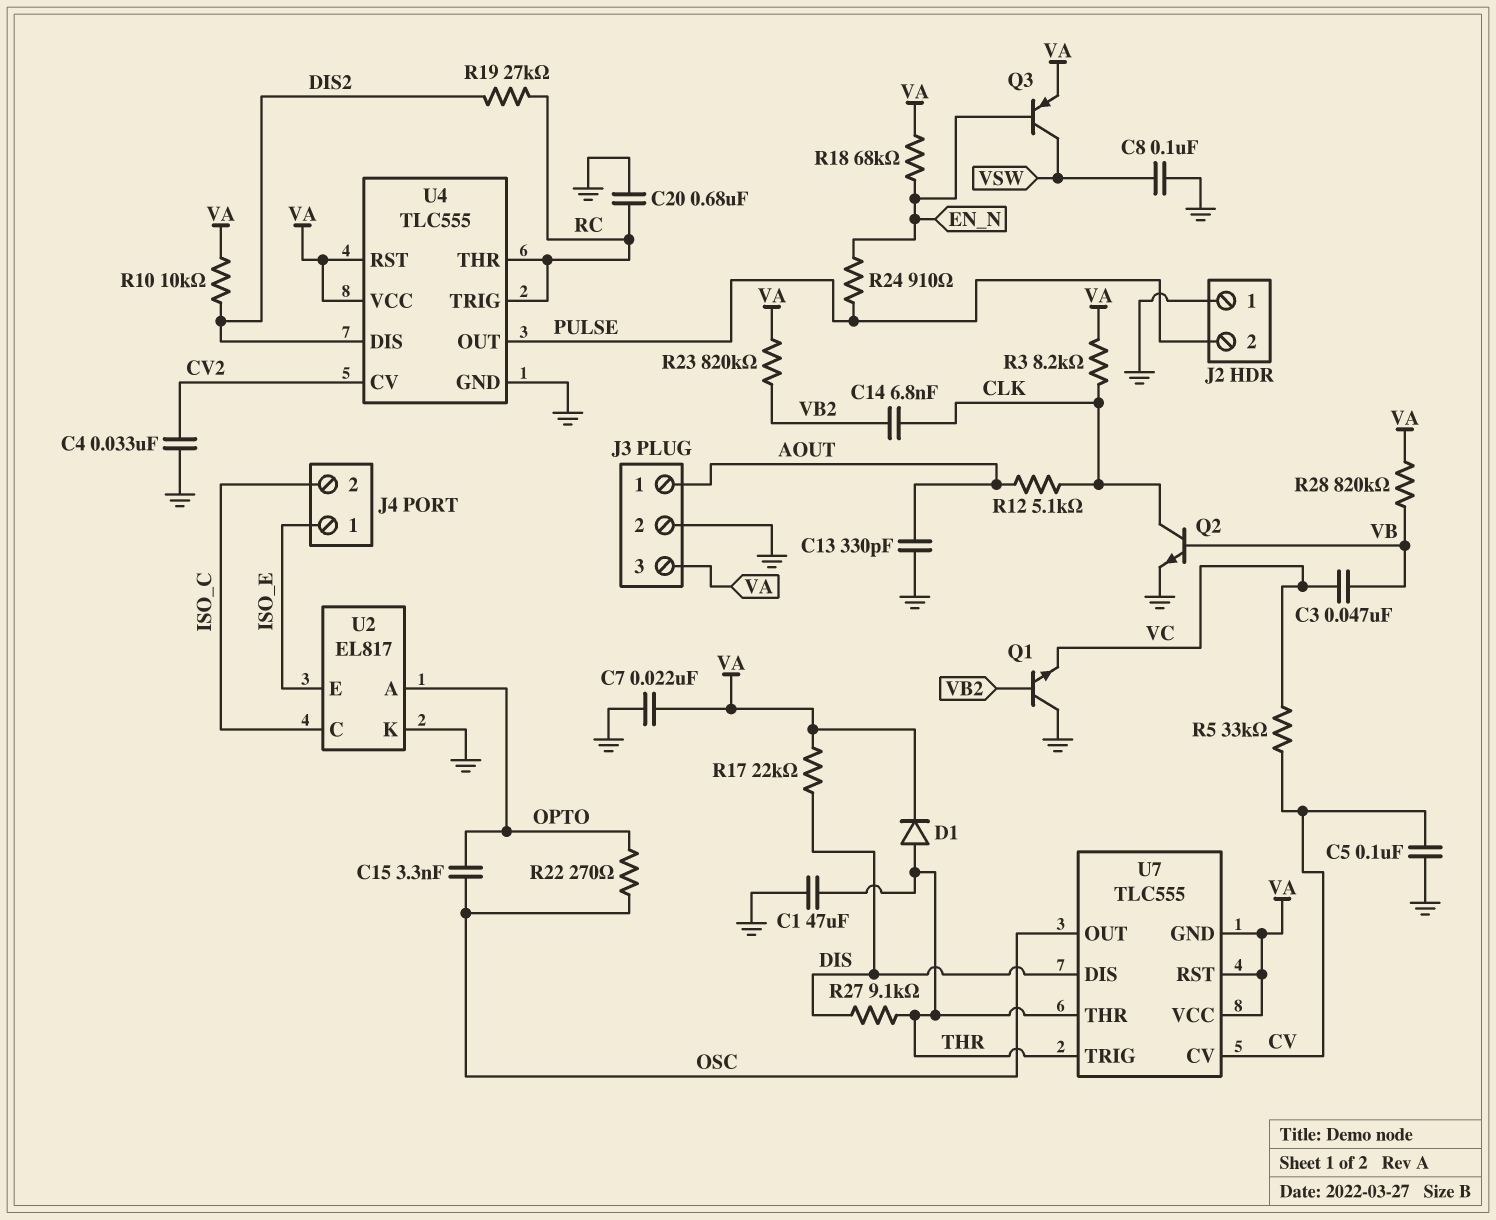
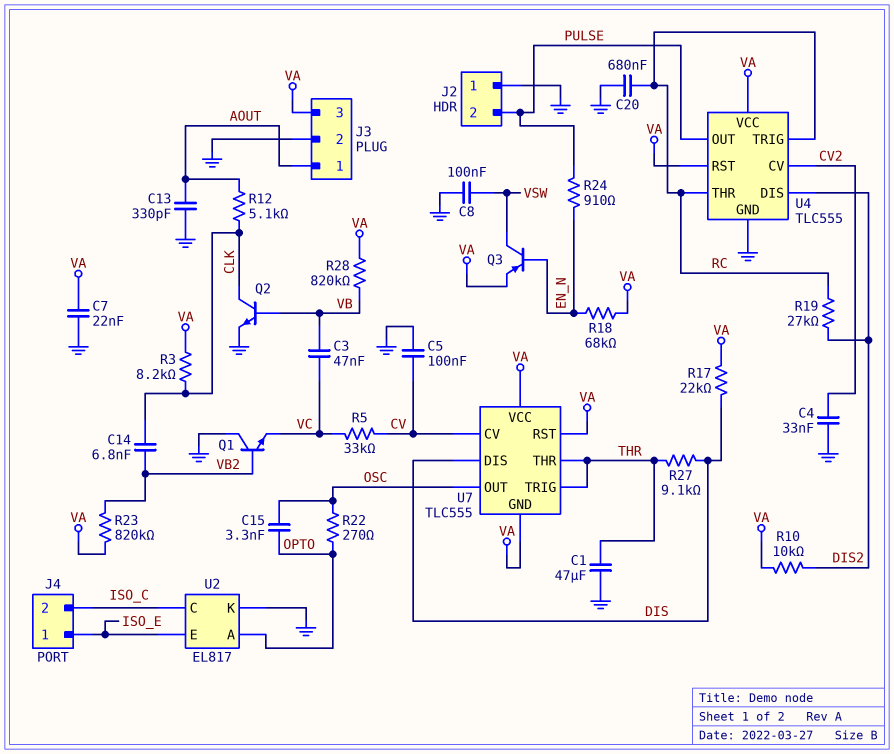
D1: diode (A THR, K VA) -> none

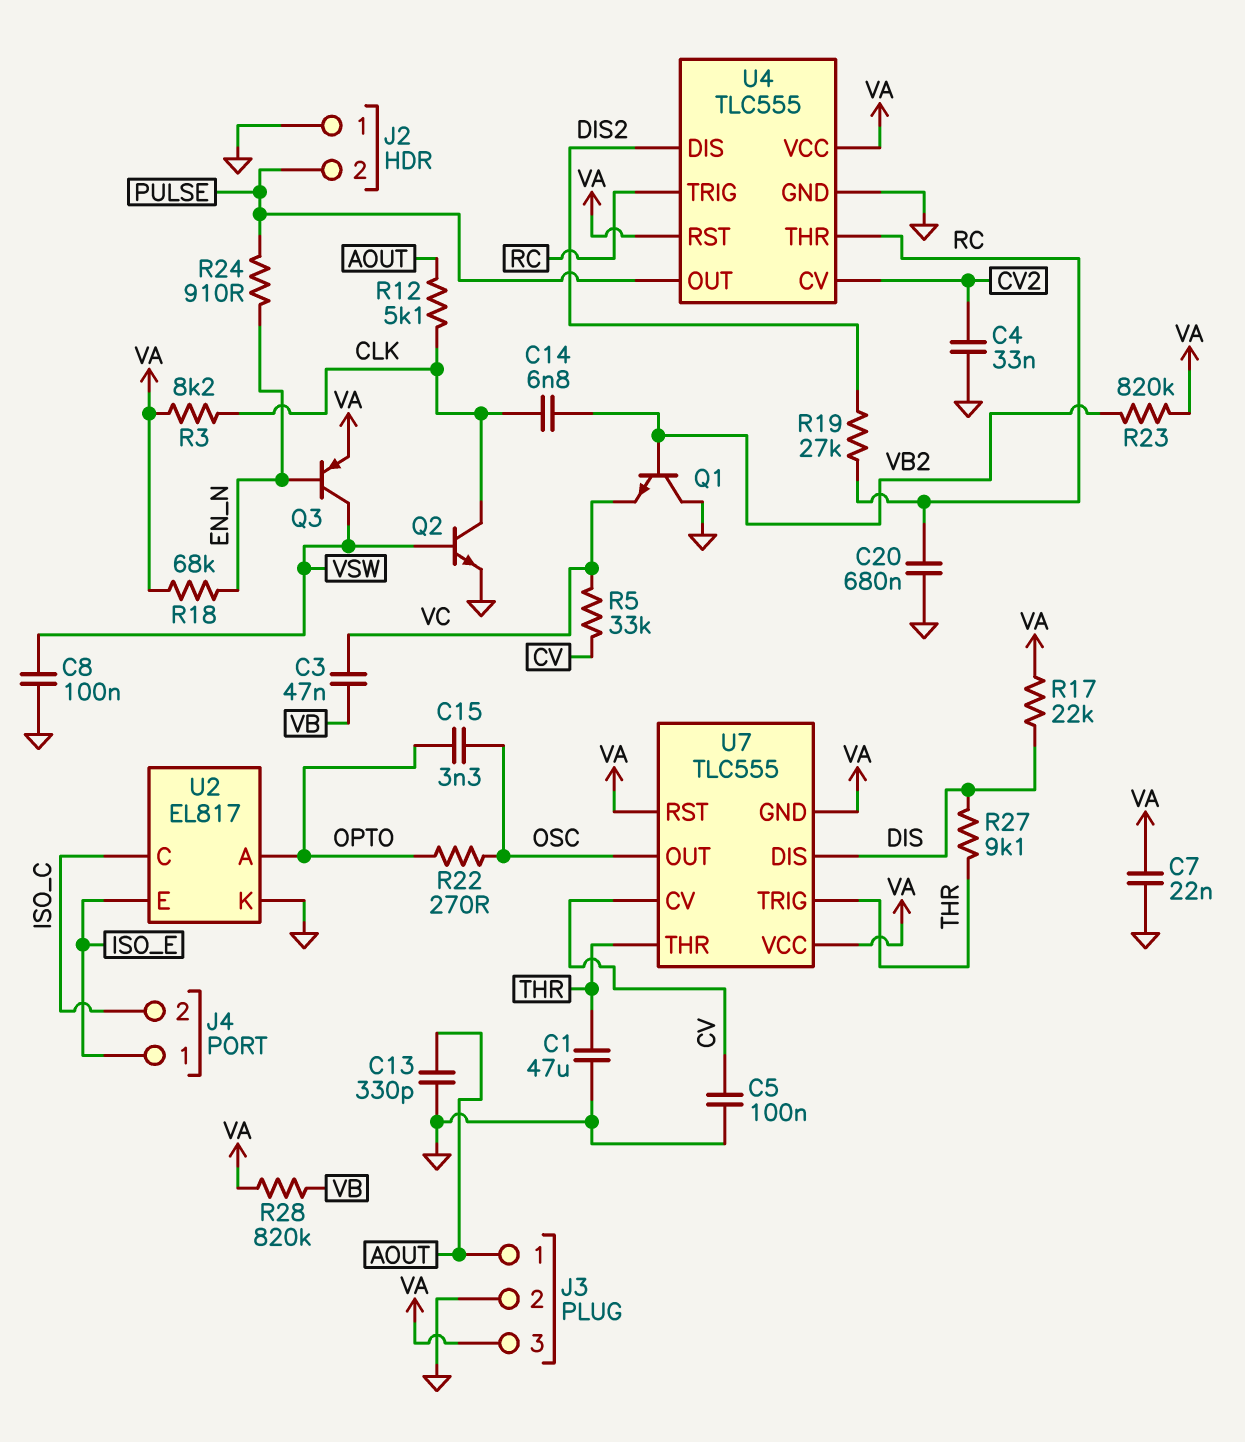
Q2: NPN (B VB, C CLK, E GND) -> NPN (B VSW, C CLK, E GND)
R10: 10k (DIS2, VA) -> none

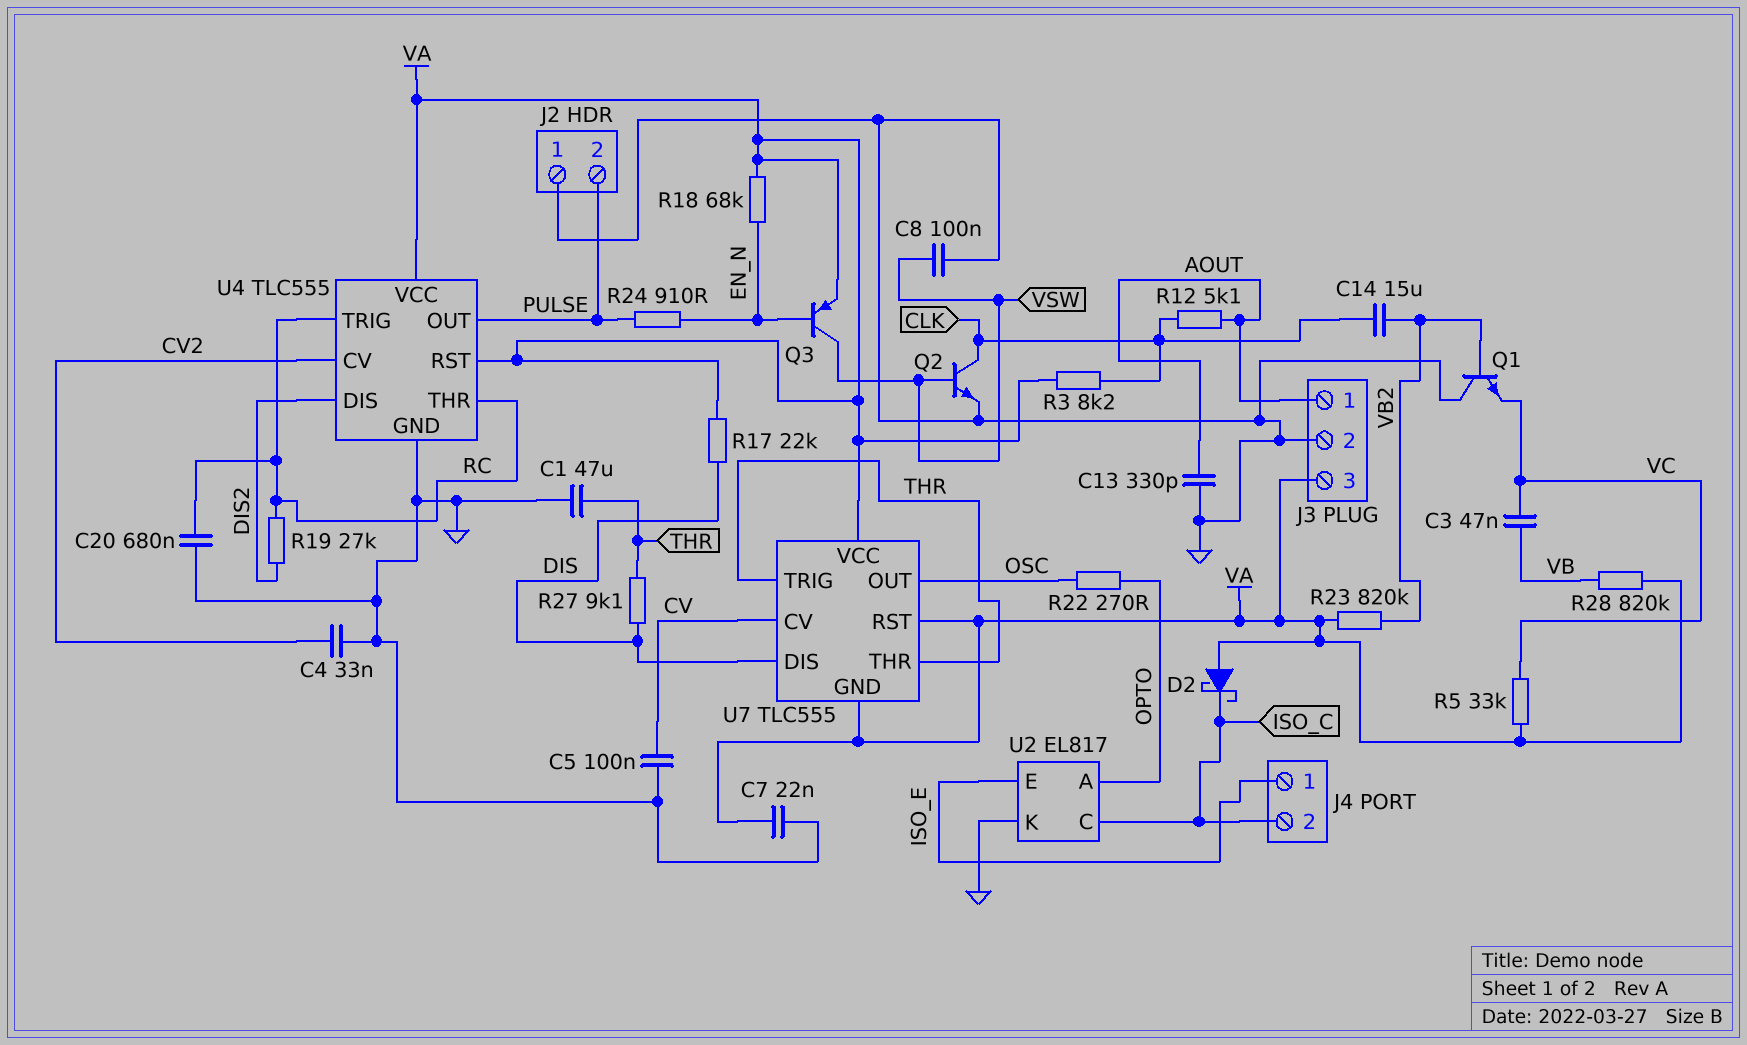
C14: 6.8nF (CLK, VB2) -> 15uF (CLK, VB2)
C15: 3.3nF (OPTO, OSC) -> none
D2: none -> schottky (A VA, K ISO_C)
R5: 33k (CV, VC) -> 33k (VA, VC)

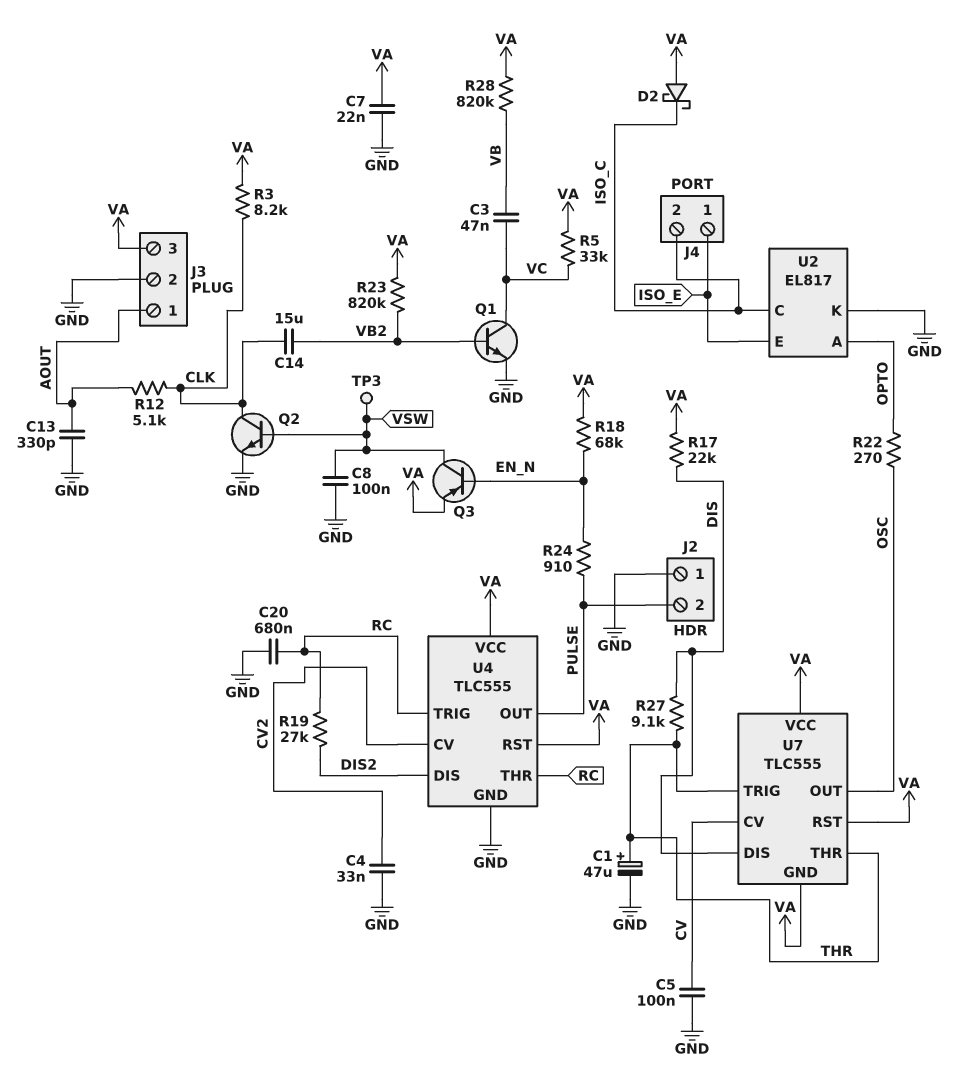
C1: 47uF (GND, THR) -> 47uF (plus THR, minus GND)
Q1: NPN (B VB2, C GND, E VC) -> NPN (B VB2, C VC, E GND)
TP3: none -> test point (VSW)

